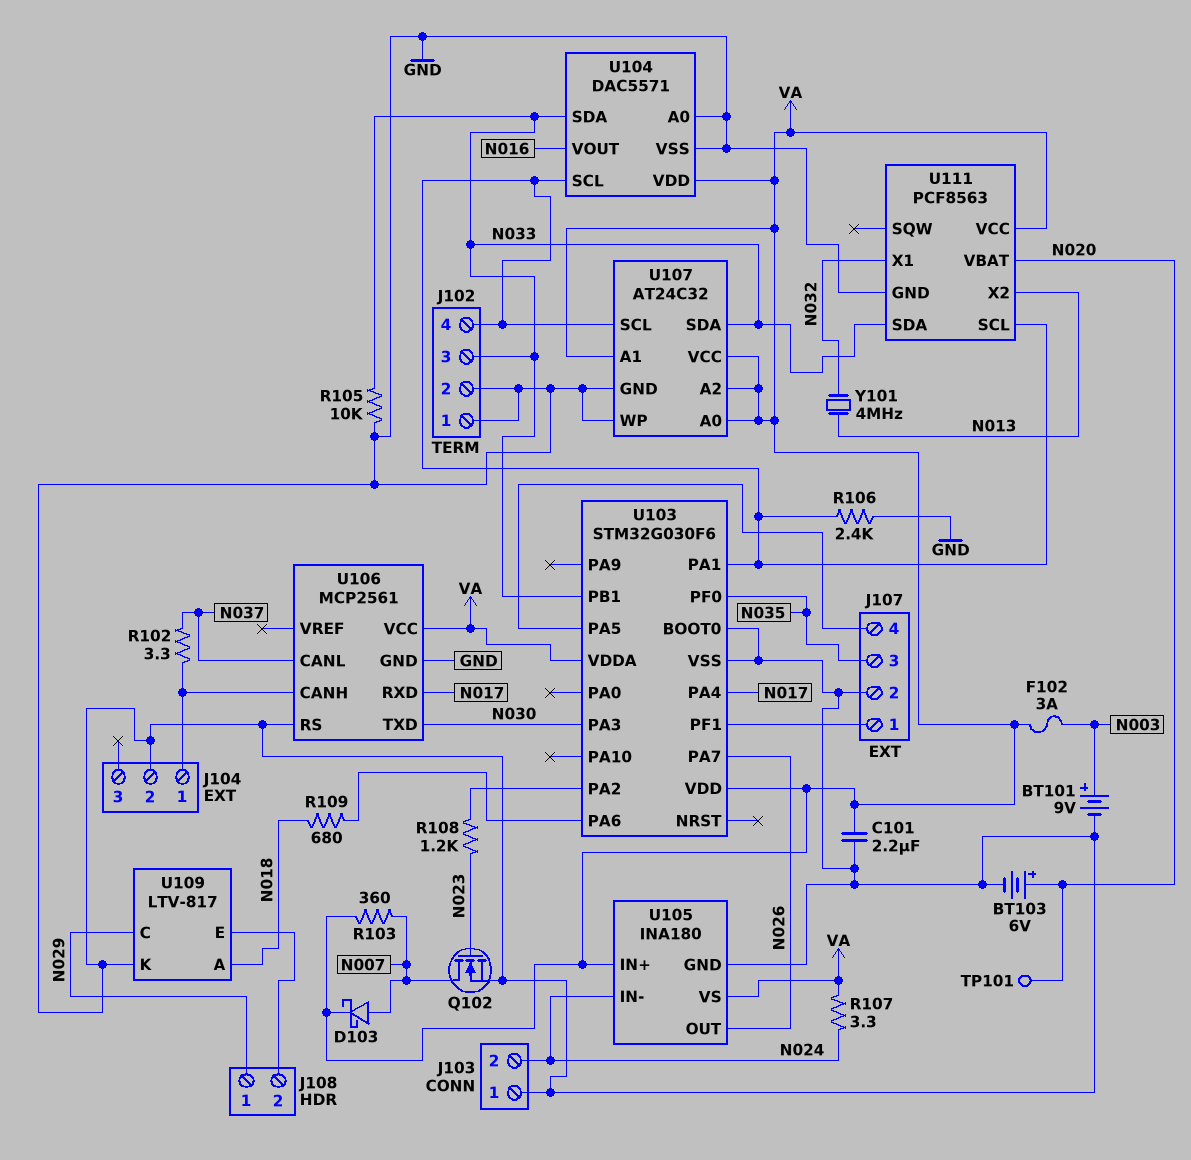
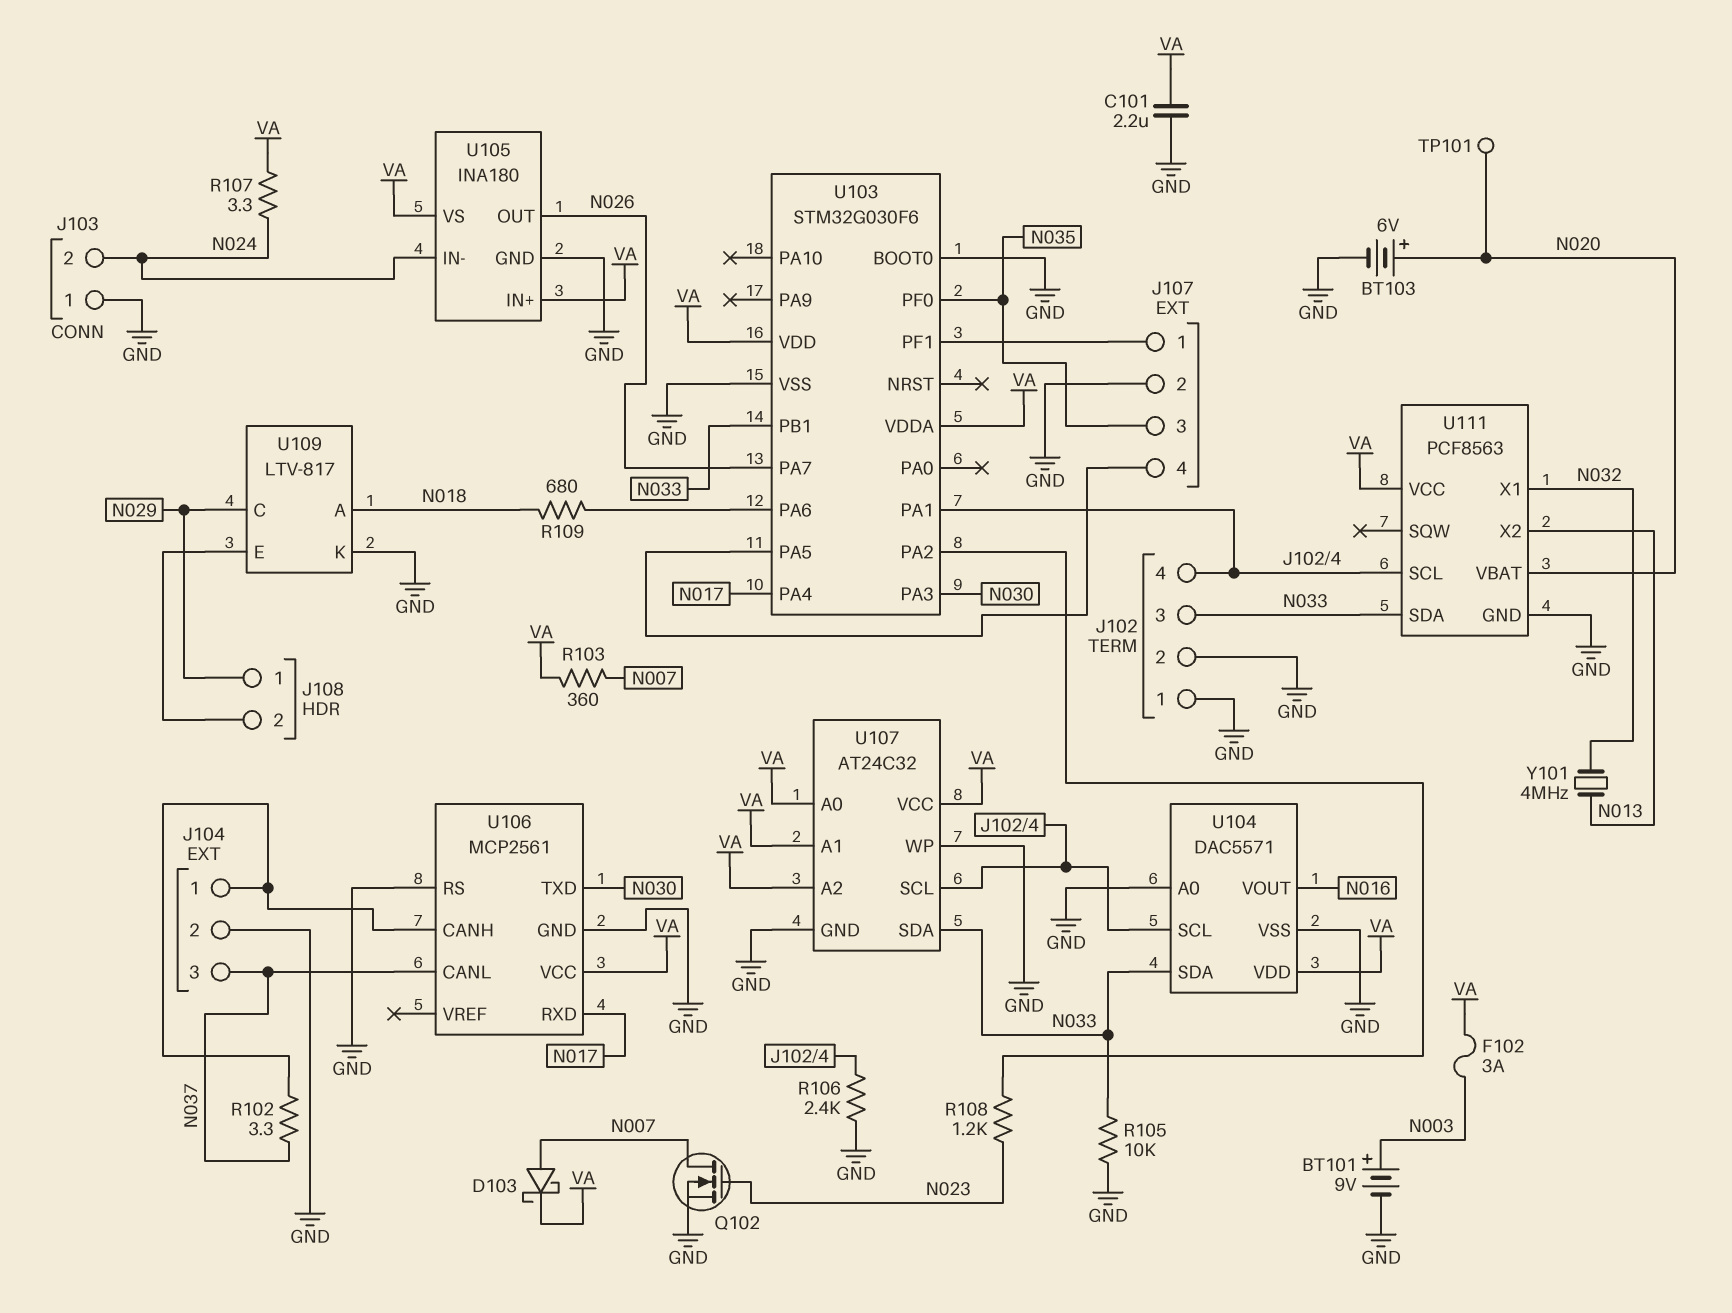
J104 pin 3: none -> N037

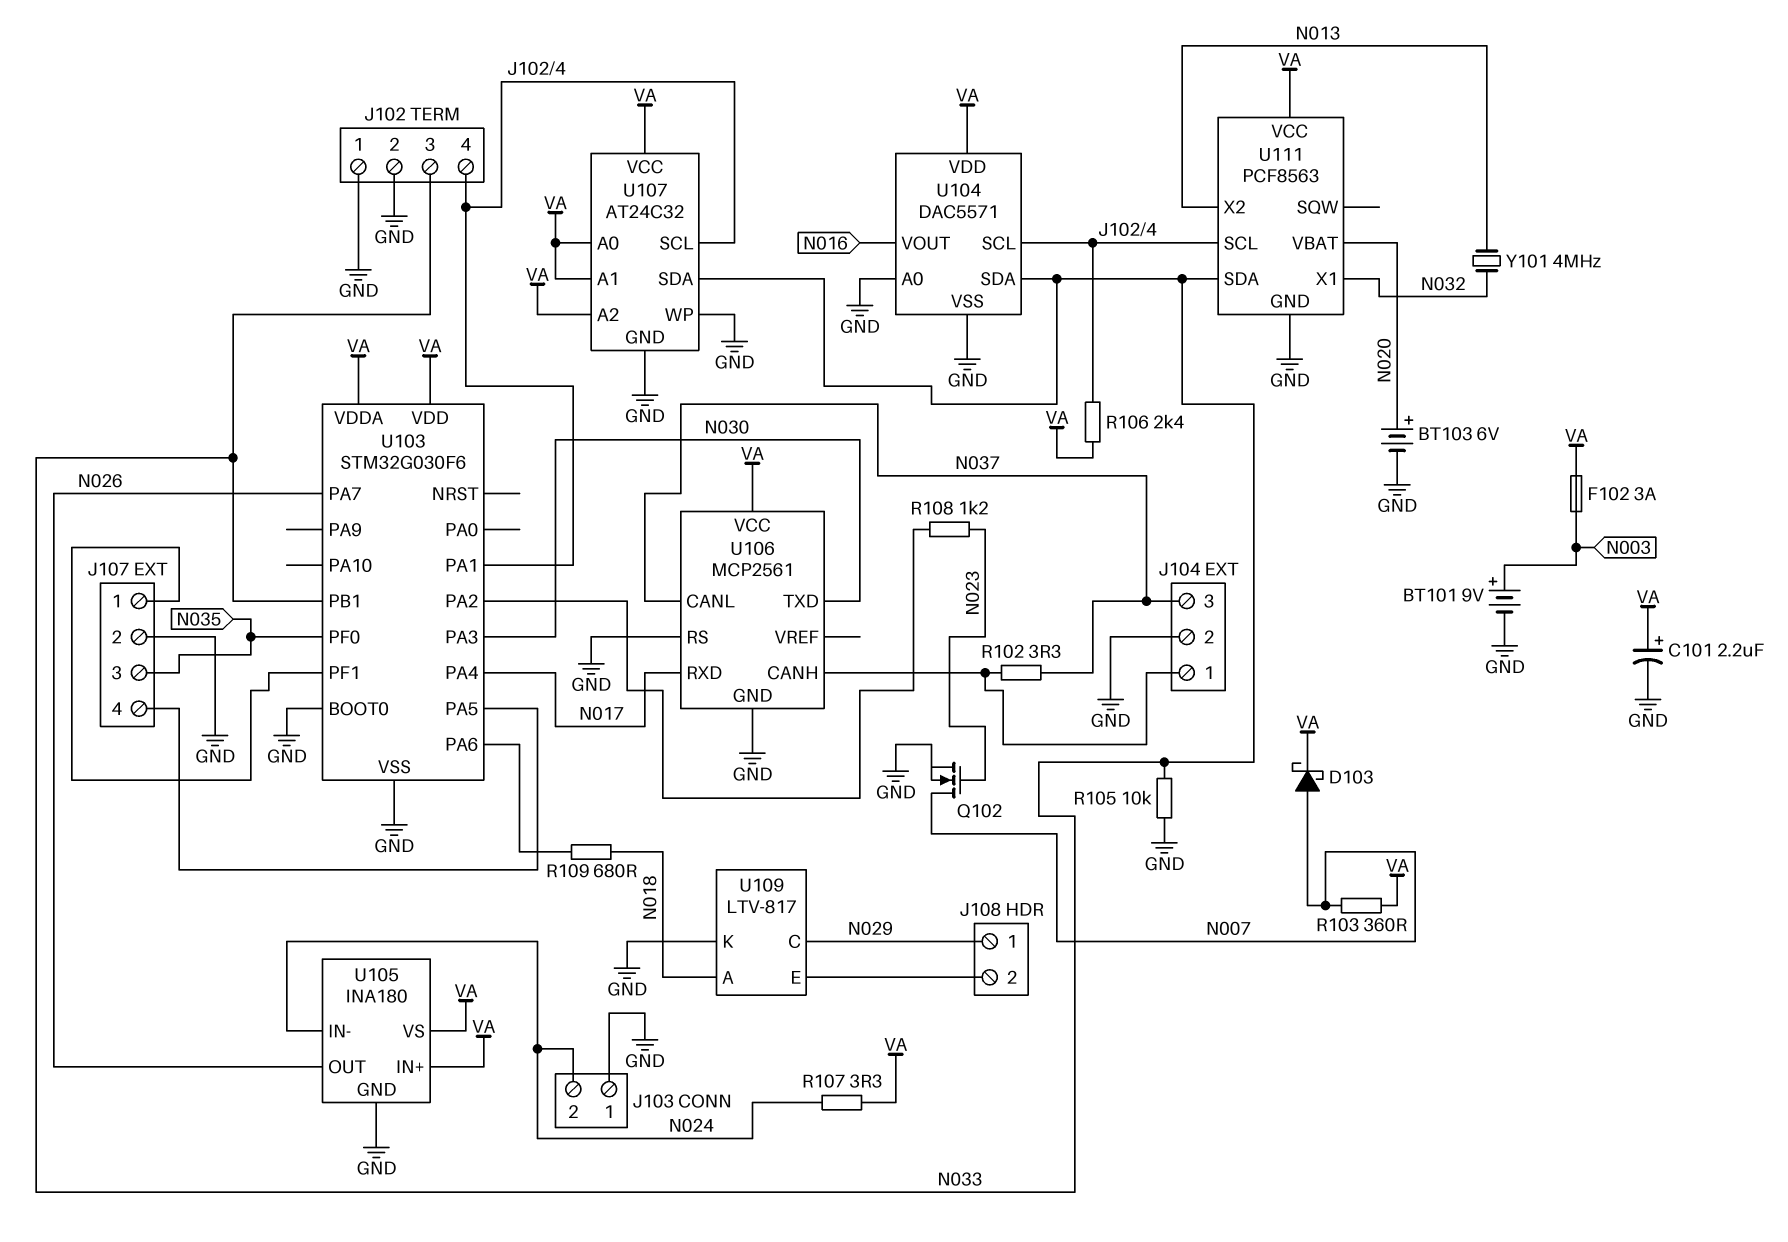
C101: 2.2uF (GND, VA) -> 2.2uF (plus VA, minus GND)
R106: 2.4k (GND, J102/4) -> 2.4k (J102/4, VA)
TP101: test point (N020) -> none

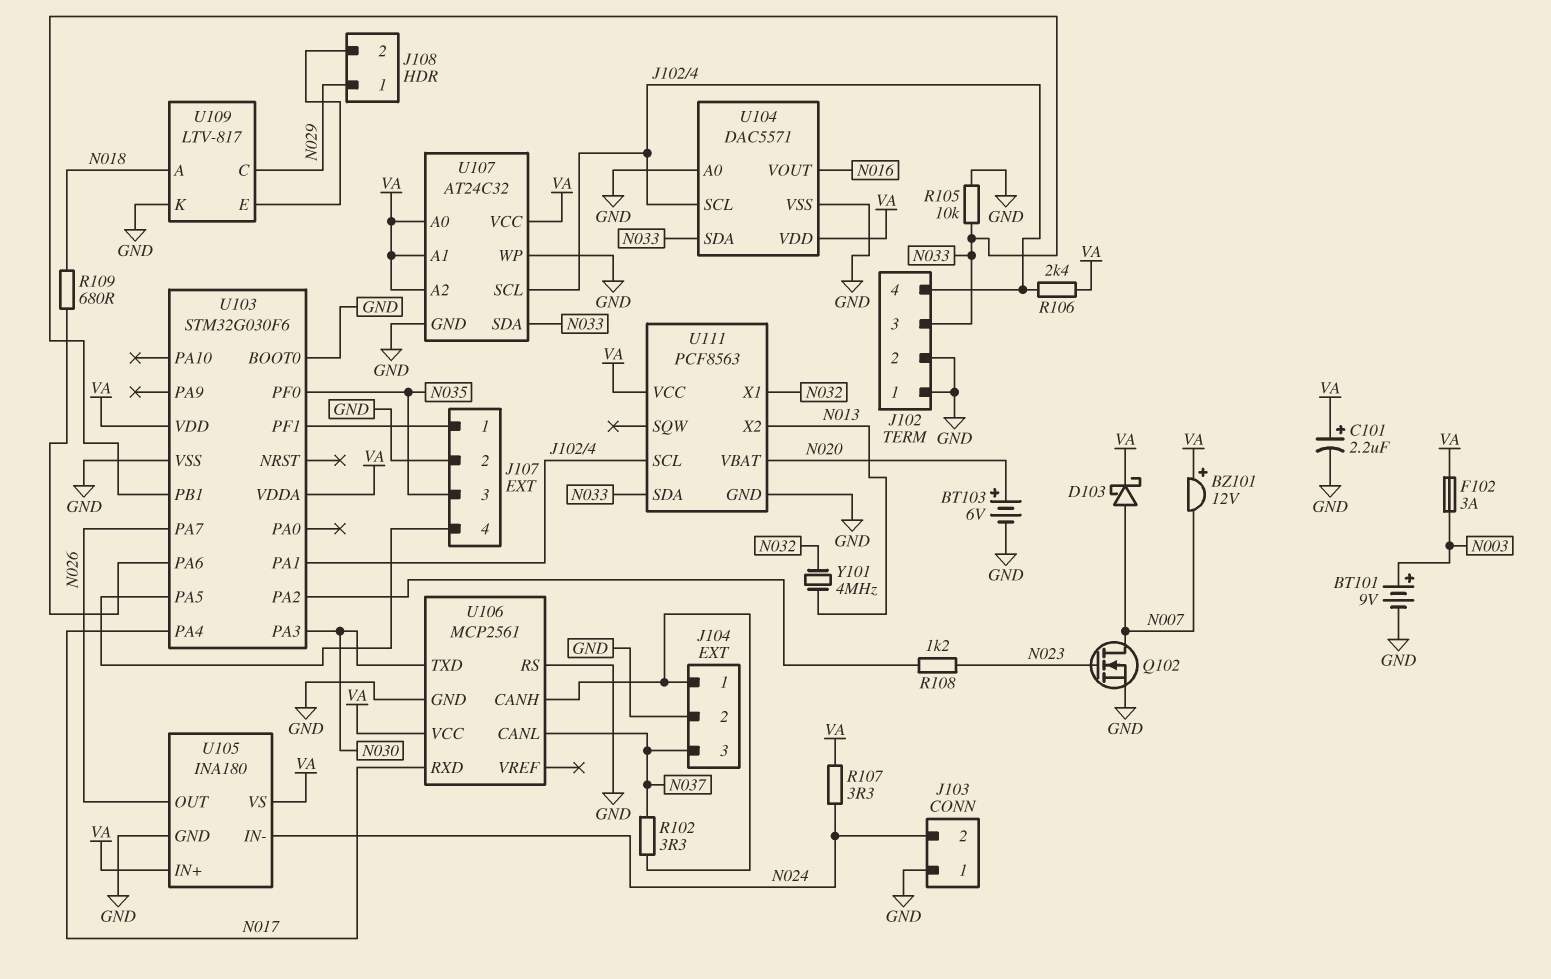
BZ101: none -> buzzer 12V (plus VA, minus N007)
R103: 360 (N007, VA) -> none

